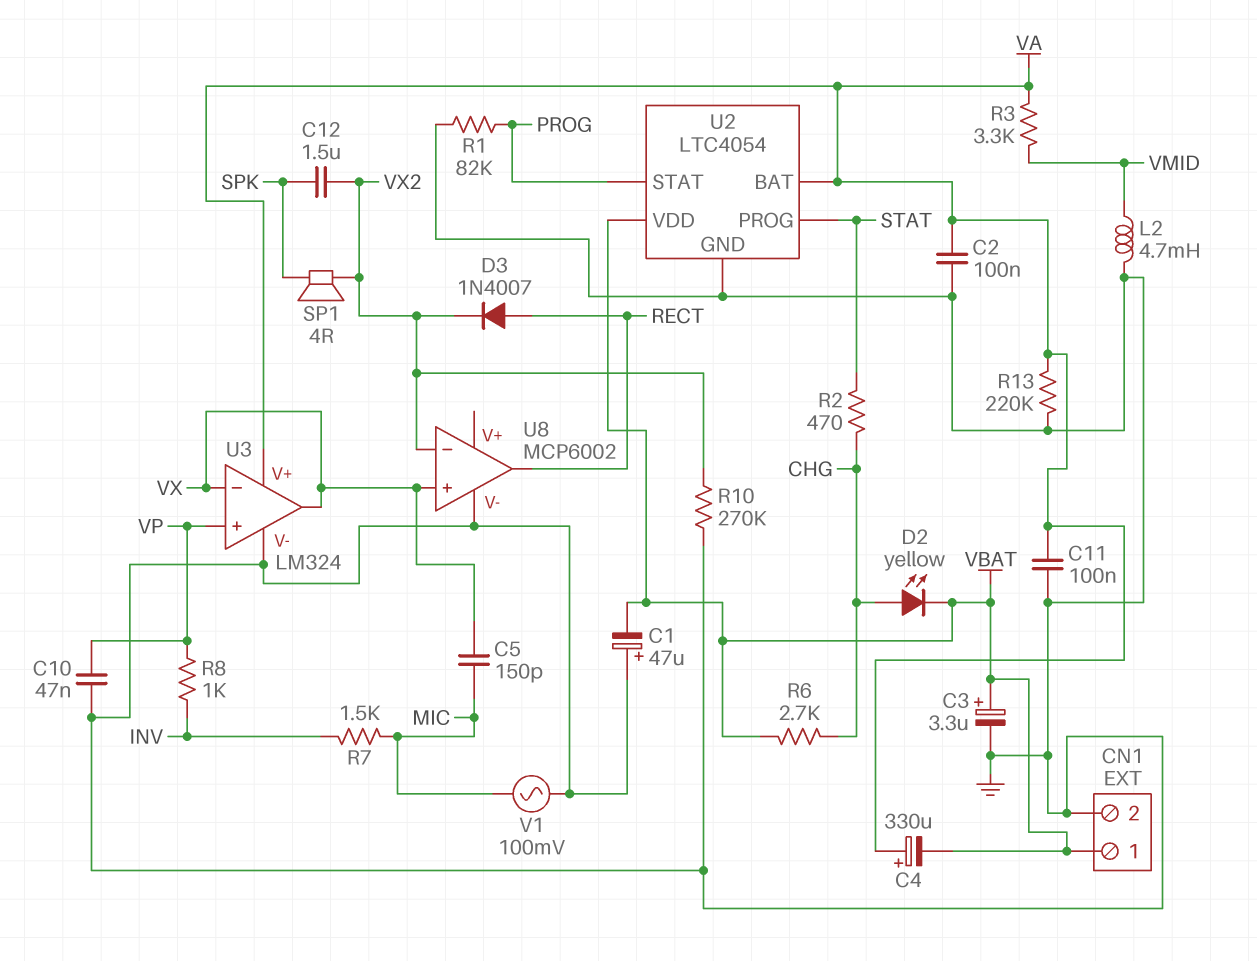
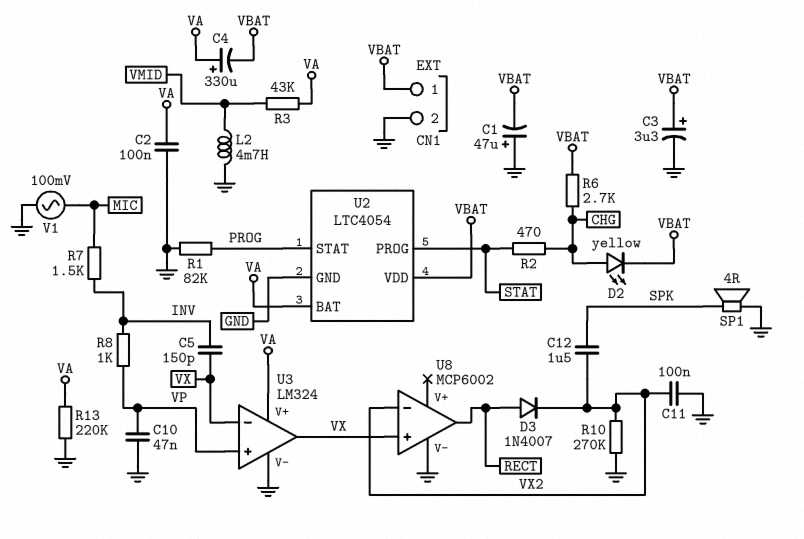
C5: 150pF (MIC, VX) -> 150pF (INV, VX)
C11: 100nF (GND, VA) -> 100nF (GND, VX2)
R3: 3.3k (VA, VMID) -> 43k (VA, VMID)
SP1: speaker 4R (SPK, VX2) -> speaker 4R (GND, SPK)

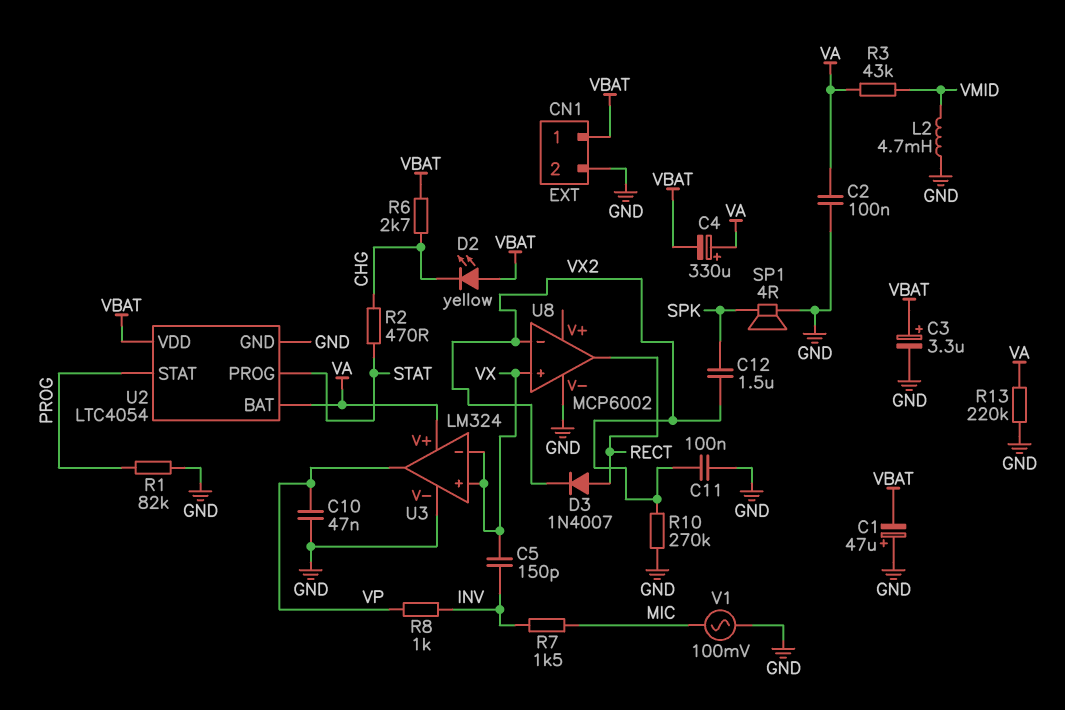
D2: LED yellow (A CHG, K VBAT) -> LED yellow (A VBAT, K CHG)
U3 pin in+: VP -> VX
U3 pin out: VX -> VP

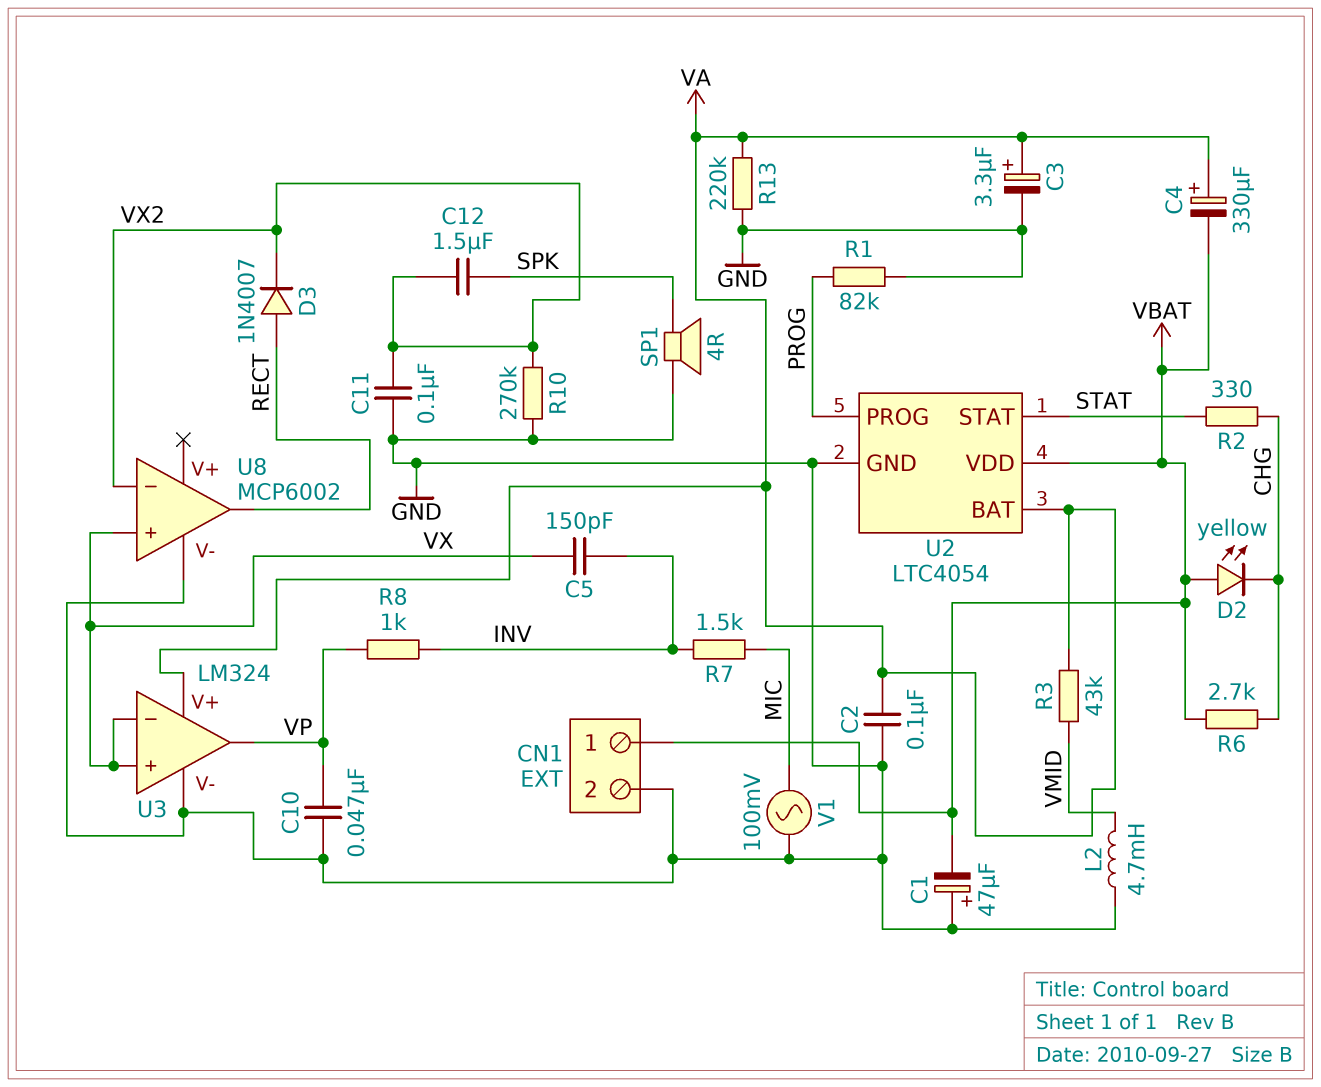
C3: 3.3uF (plus VBAT, minus GND) -> 3.3uF (plus VA, minus GND)
R2: 470 (CHG, STAT) -> 330 (CHG, STAT)
U2 pin PROG: STAT -> PROG
U2 pin STAT: PROG -> STAT

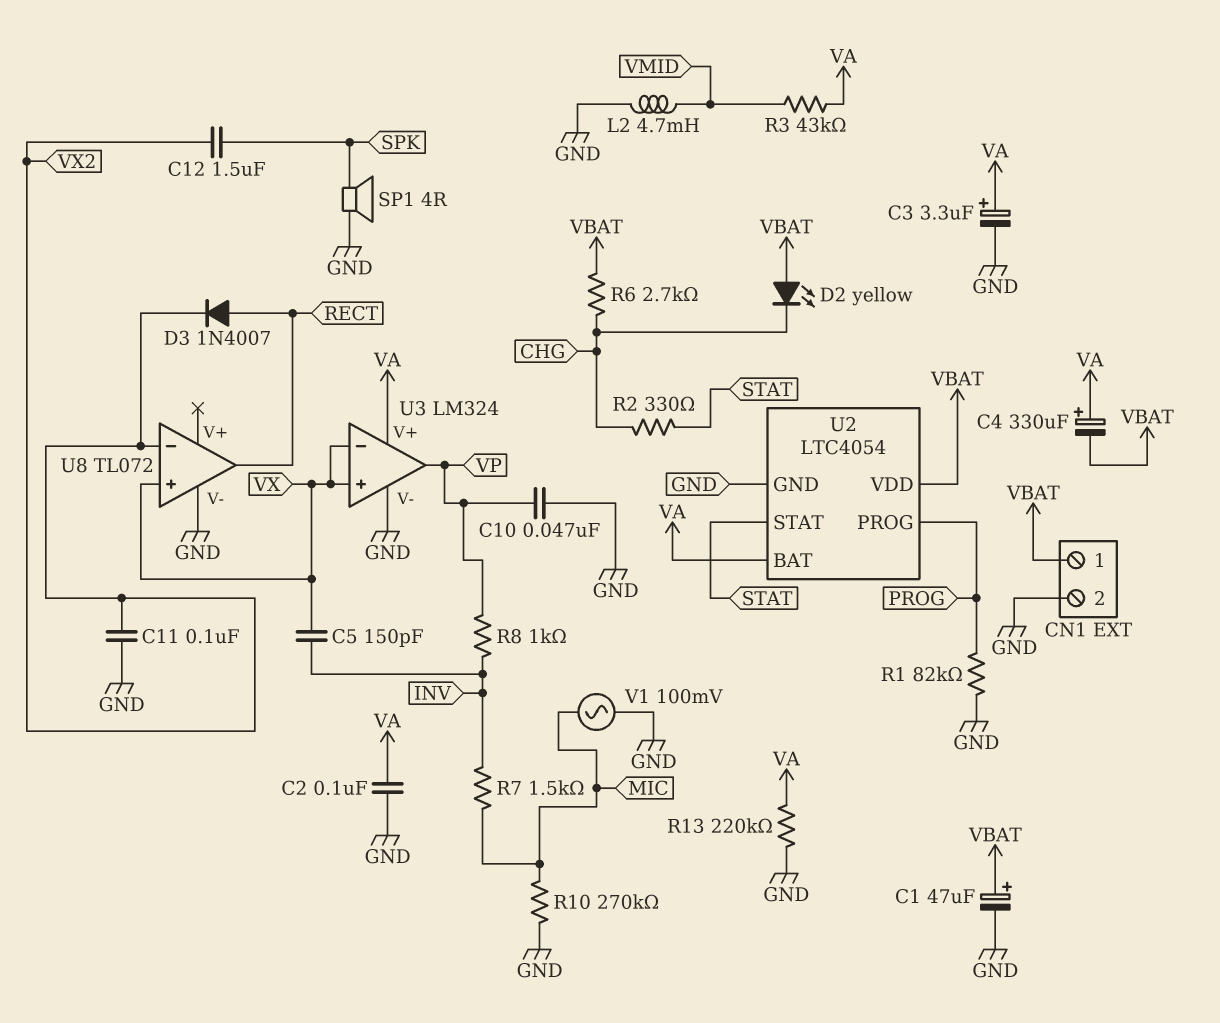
C1: 47uF (plus GND, minus VBAT) -> 47uF (plus VBAT, minus GND)
R10: 270k (GND, VX2) -> 270k (GND, MIC)
U8: MCP6002 -> TL072

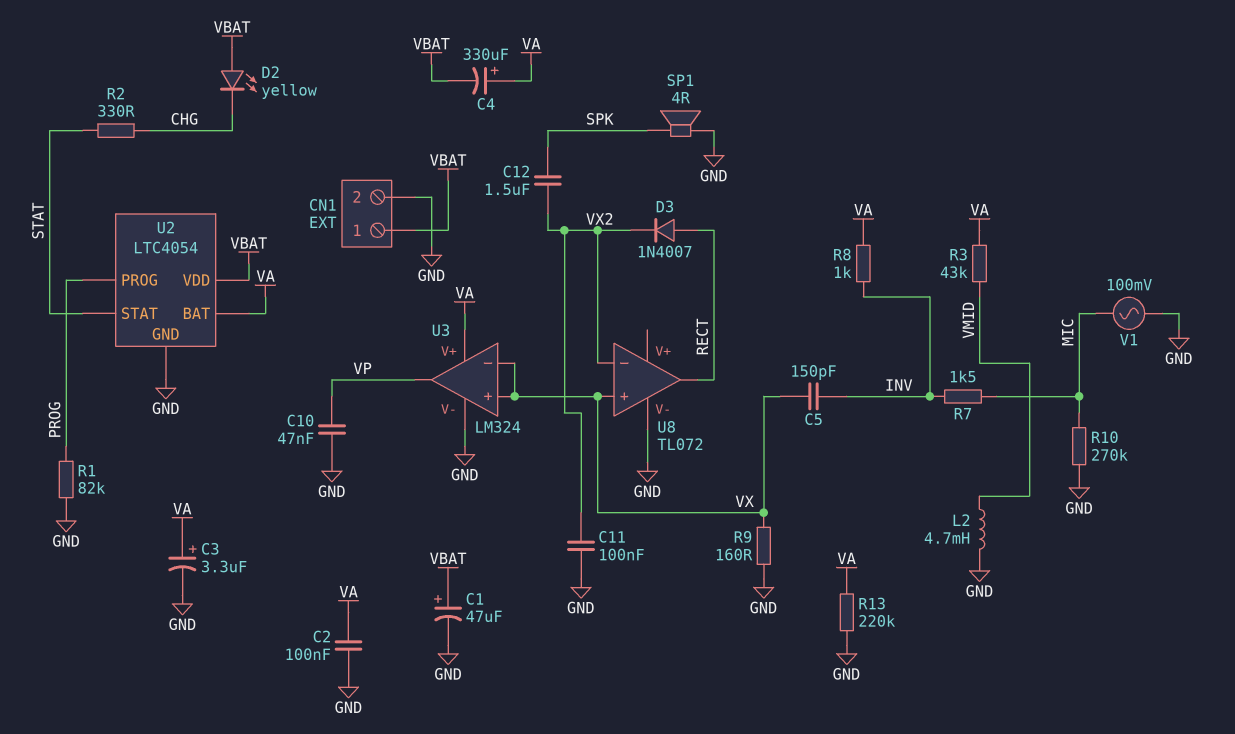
R6: 2.7k (CHG, VBAT) -> none
R8: 1k (INV, VP) -> 1k (INV, VA)
R9: none -> 160 (GND, VX)

